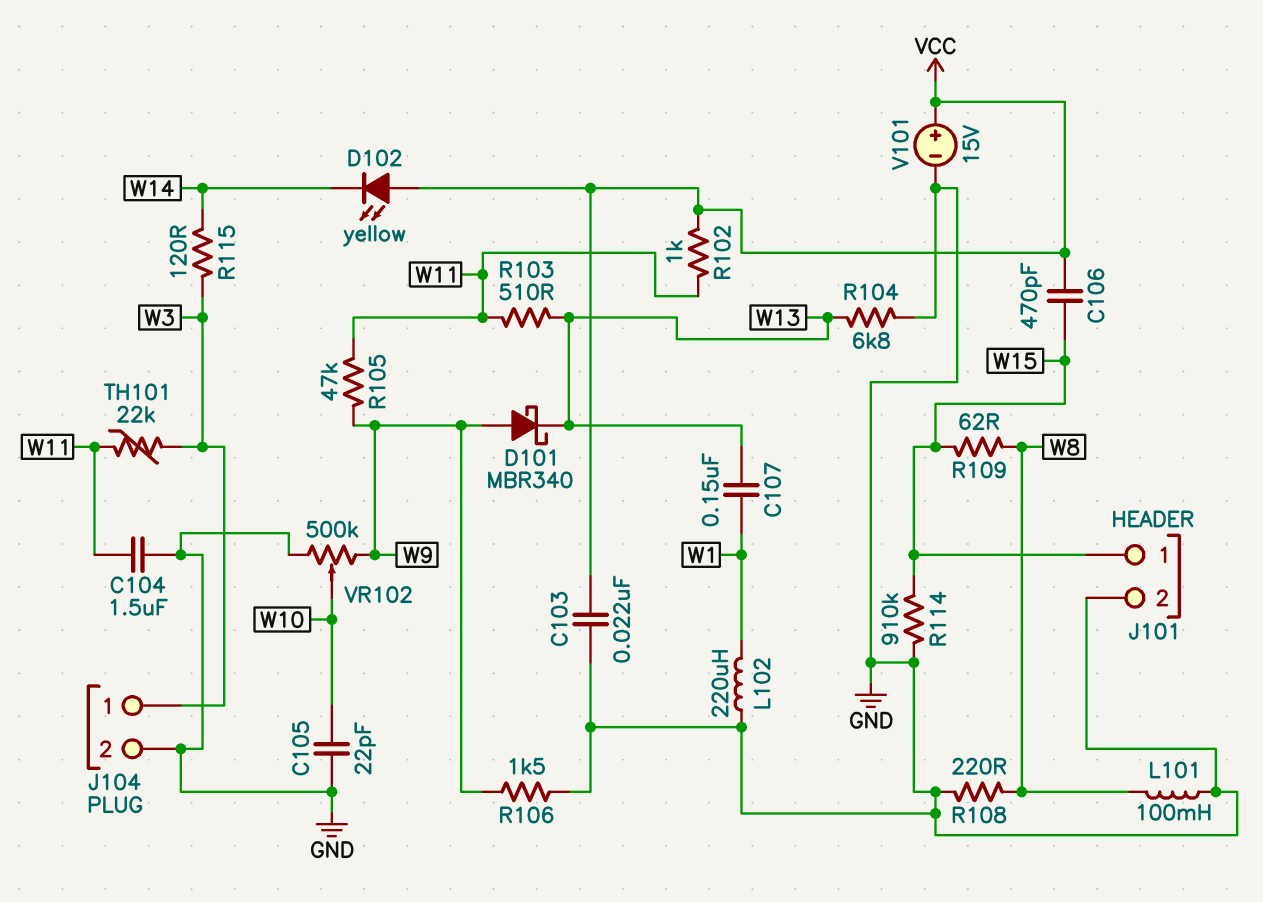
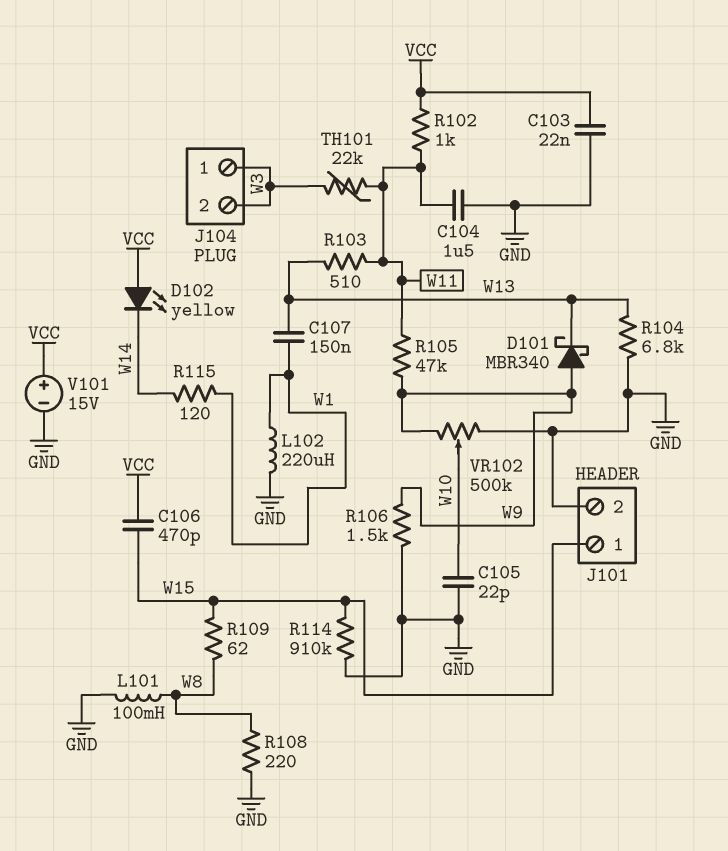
J104 pin 2: GND -> W3
R115: 120 (W3, W14) -> 120 (W1, W14)

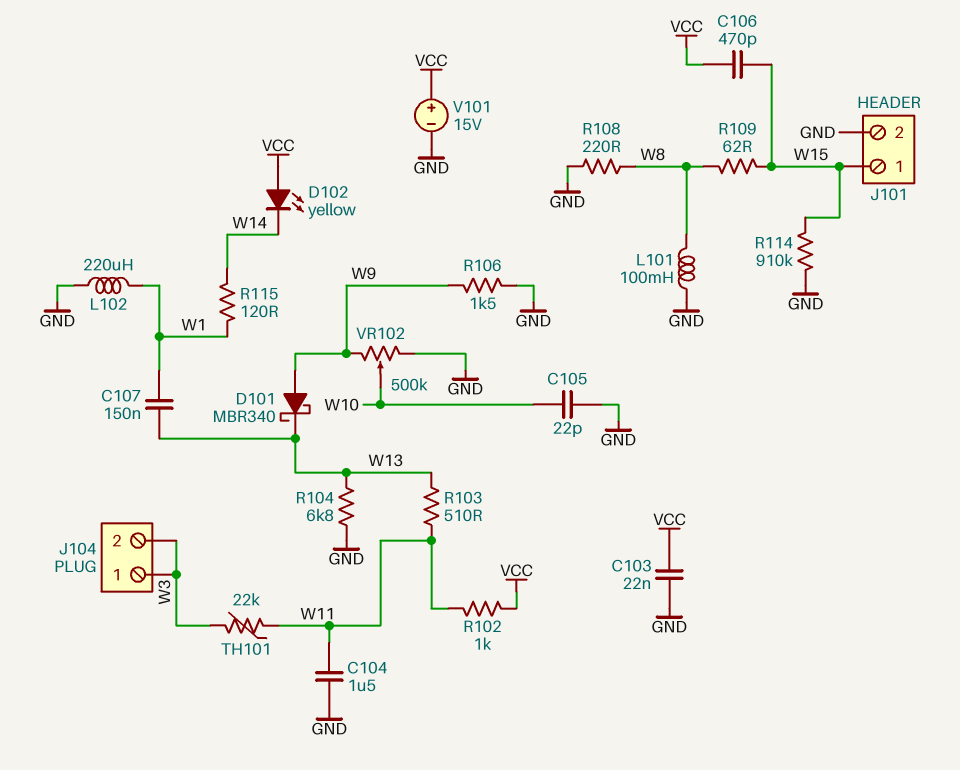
R105: 47k (W9, W11) -> none

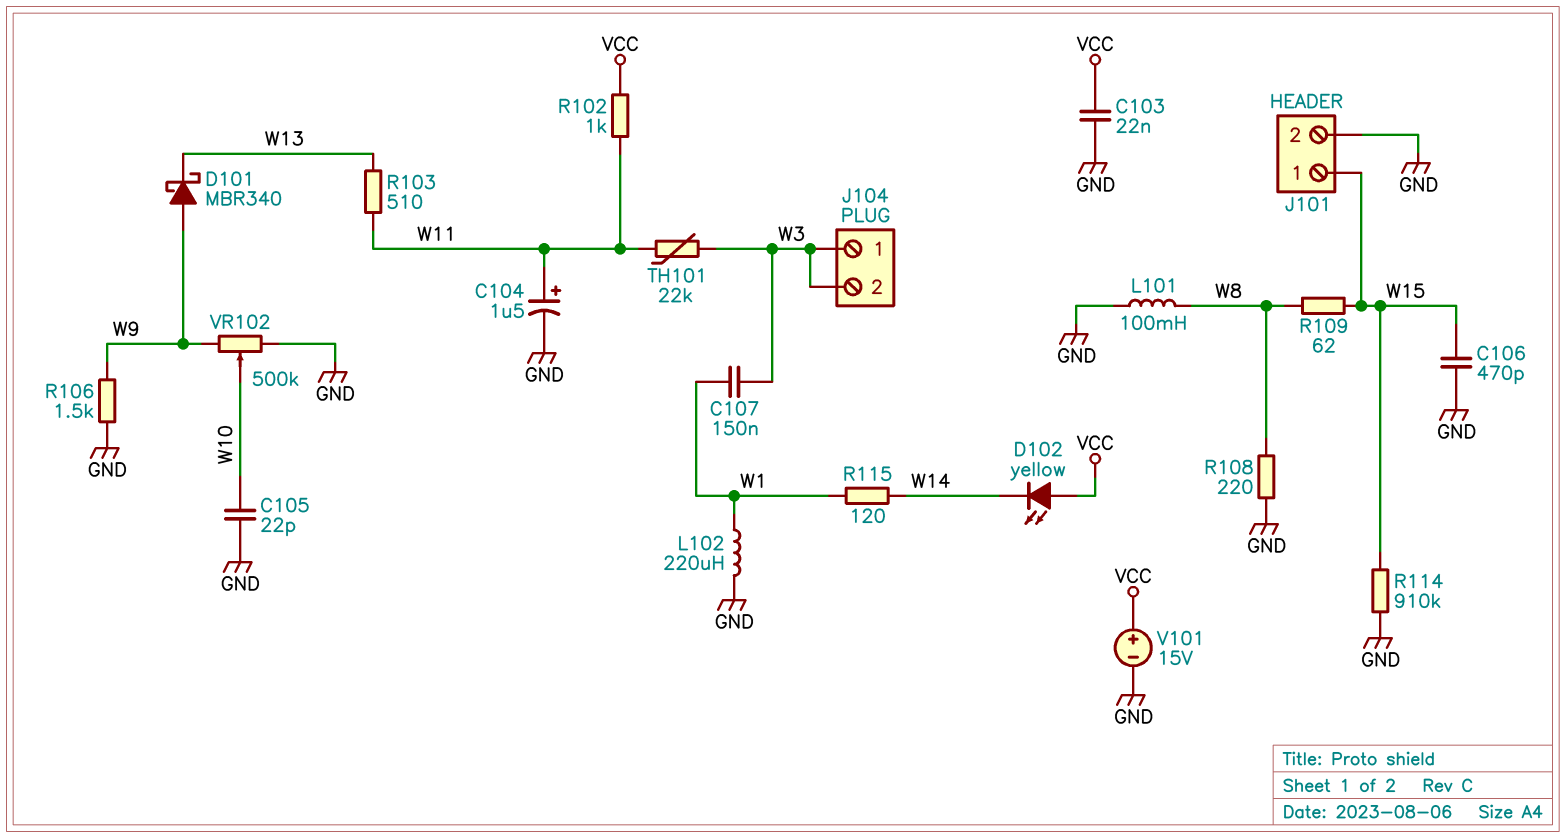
C104: 1.5uF (GND, W11) -> 1.5uF (plus W11, minus GND)
C106: 470pF (VCC, W15) -> 470pF (GND, W15)
C107: 150nF (W1, W13) -> 150nF (W1, W3)
R104: 6.8k (GND, W13) -> none

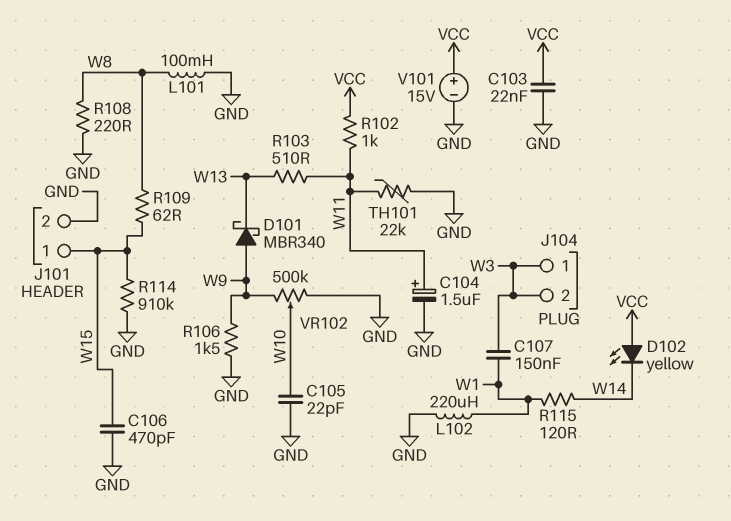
TH101: 22k (W3, W11) -> 22k (GND, W11)

